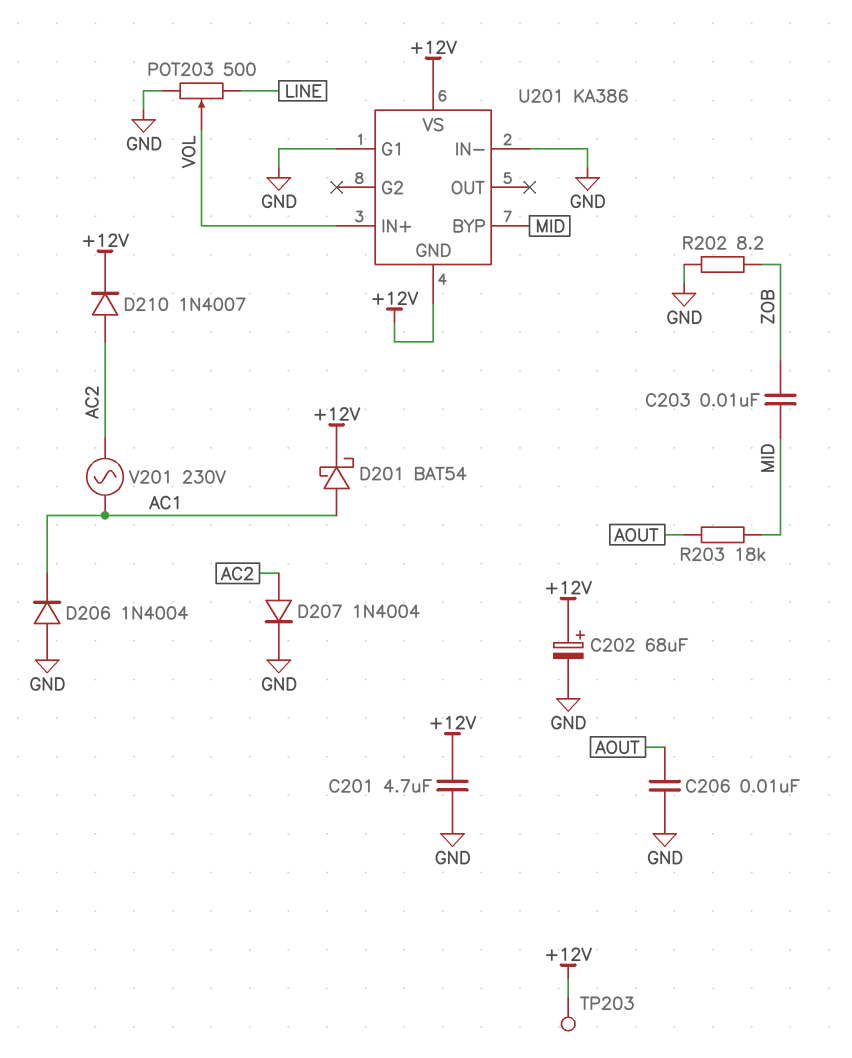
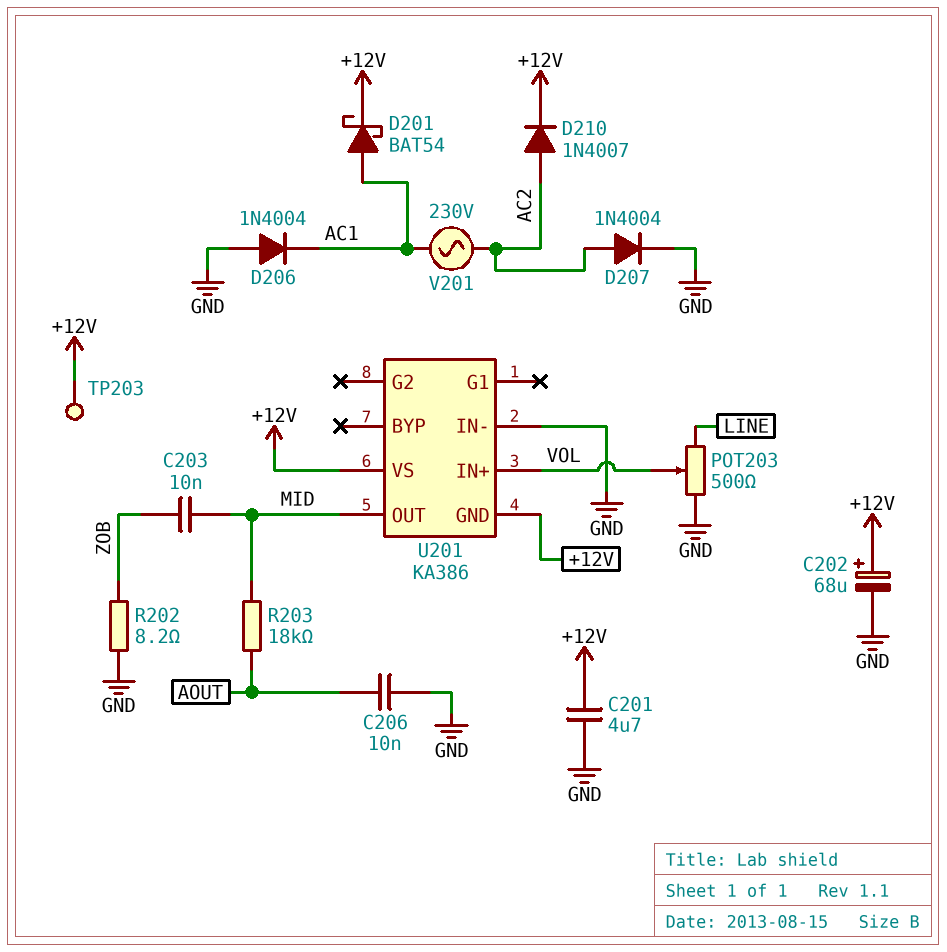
U201 pin BYP: MID -> none
U201 pin G1: GND -> none
U201 pin OUT: none -> MID

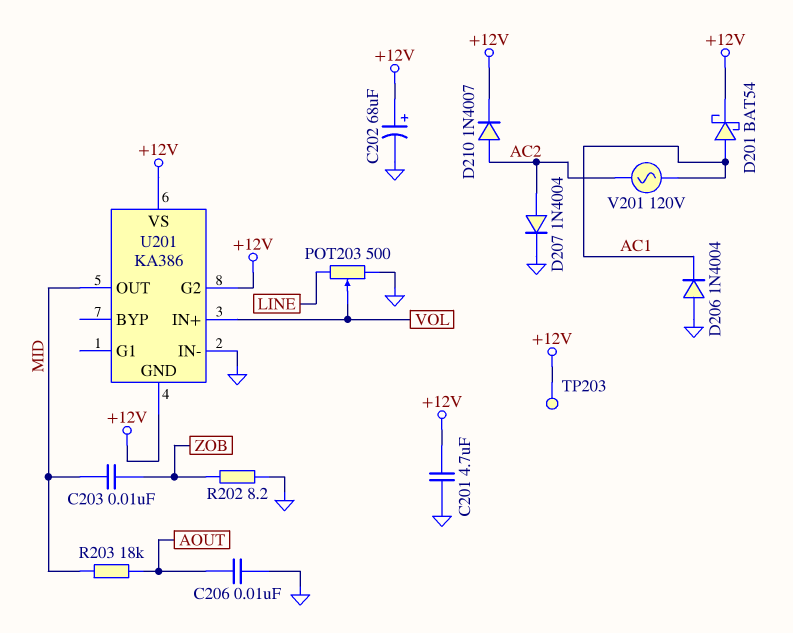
U201 pin G2: none -> +12V
V201: AC 230V (AC1, AC2) -> AC 120V (AC1, AC2)

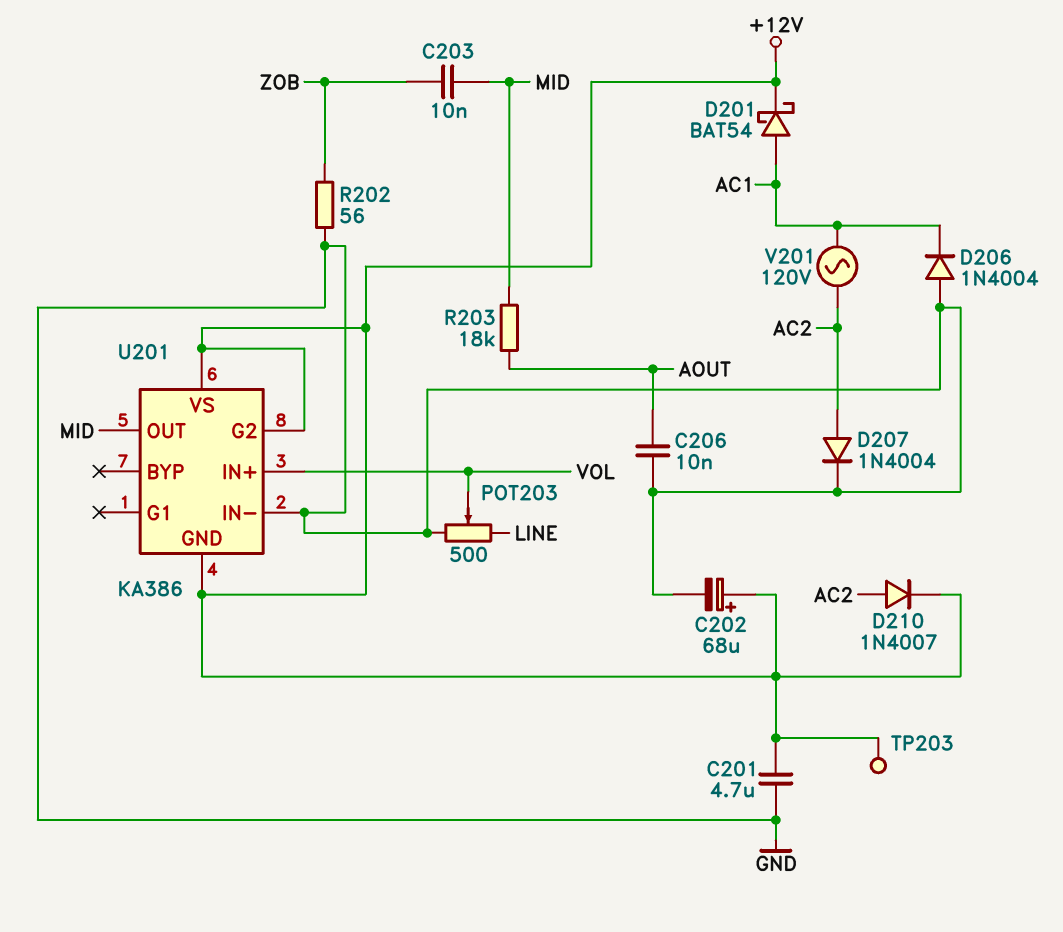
R202: 8.2 (GND, ZOB) -> 56 (GND, ZOB)

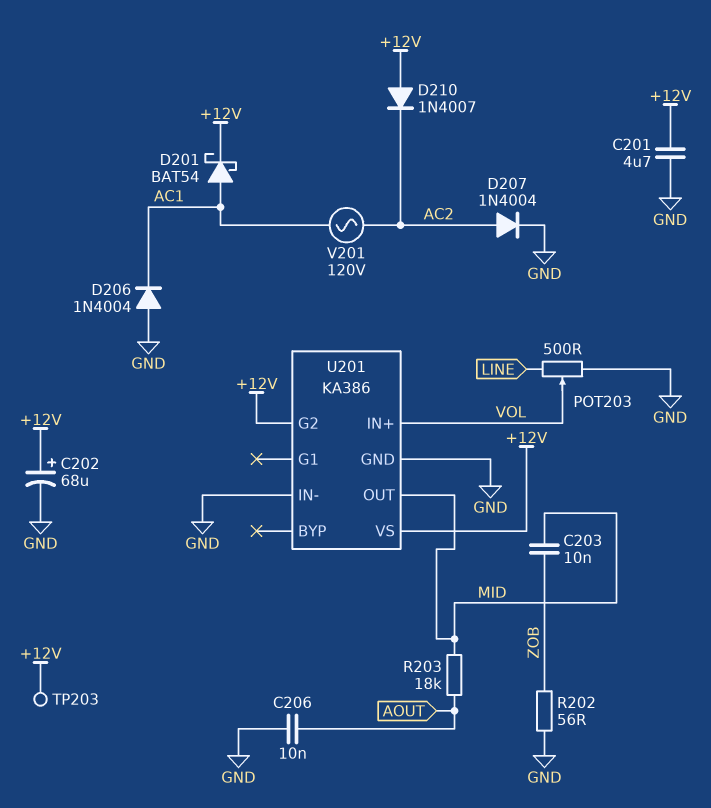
D210: diode 1N4007 (A AC2, K +12V) -> diode 1N4007 (A +12V, K AC2)
U201 pin GND: +12V -> GND

